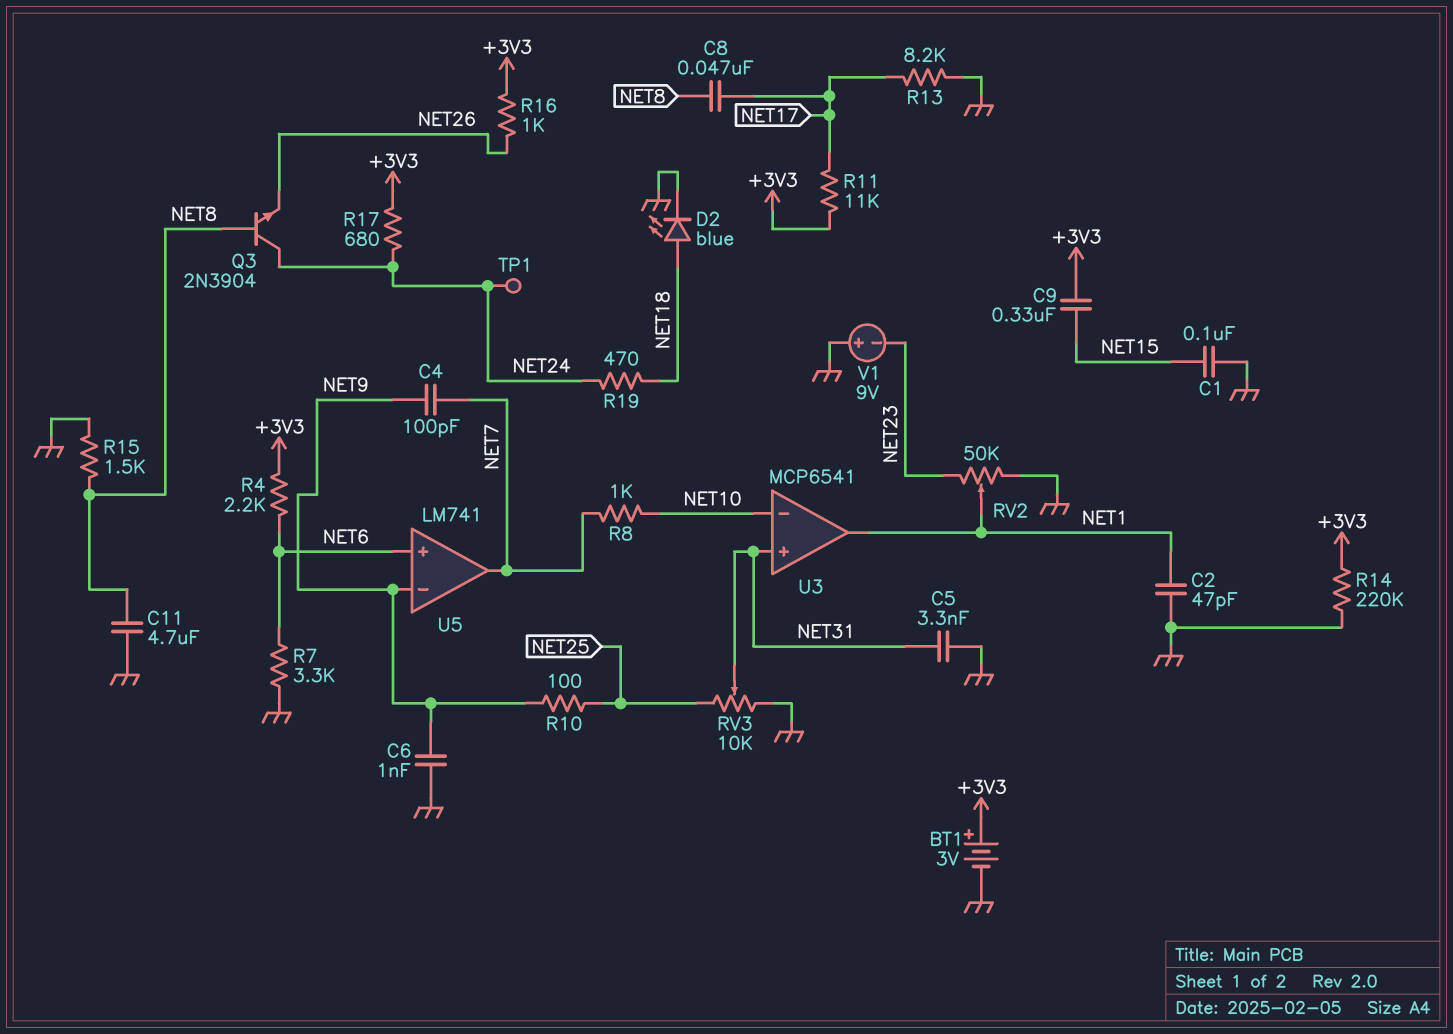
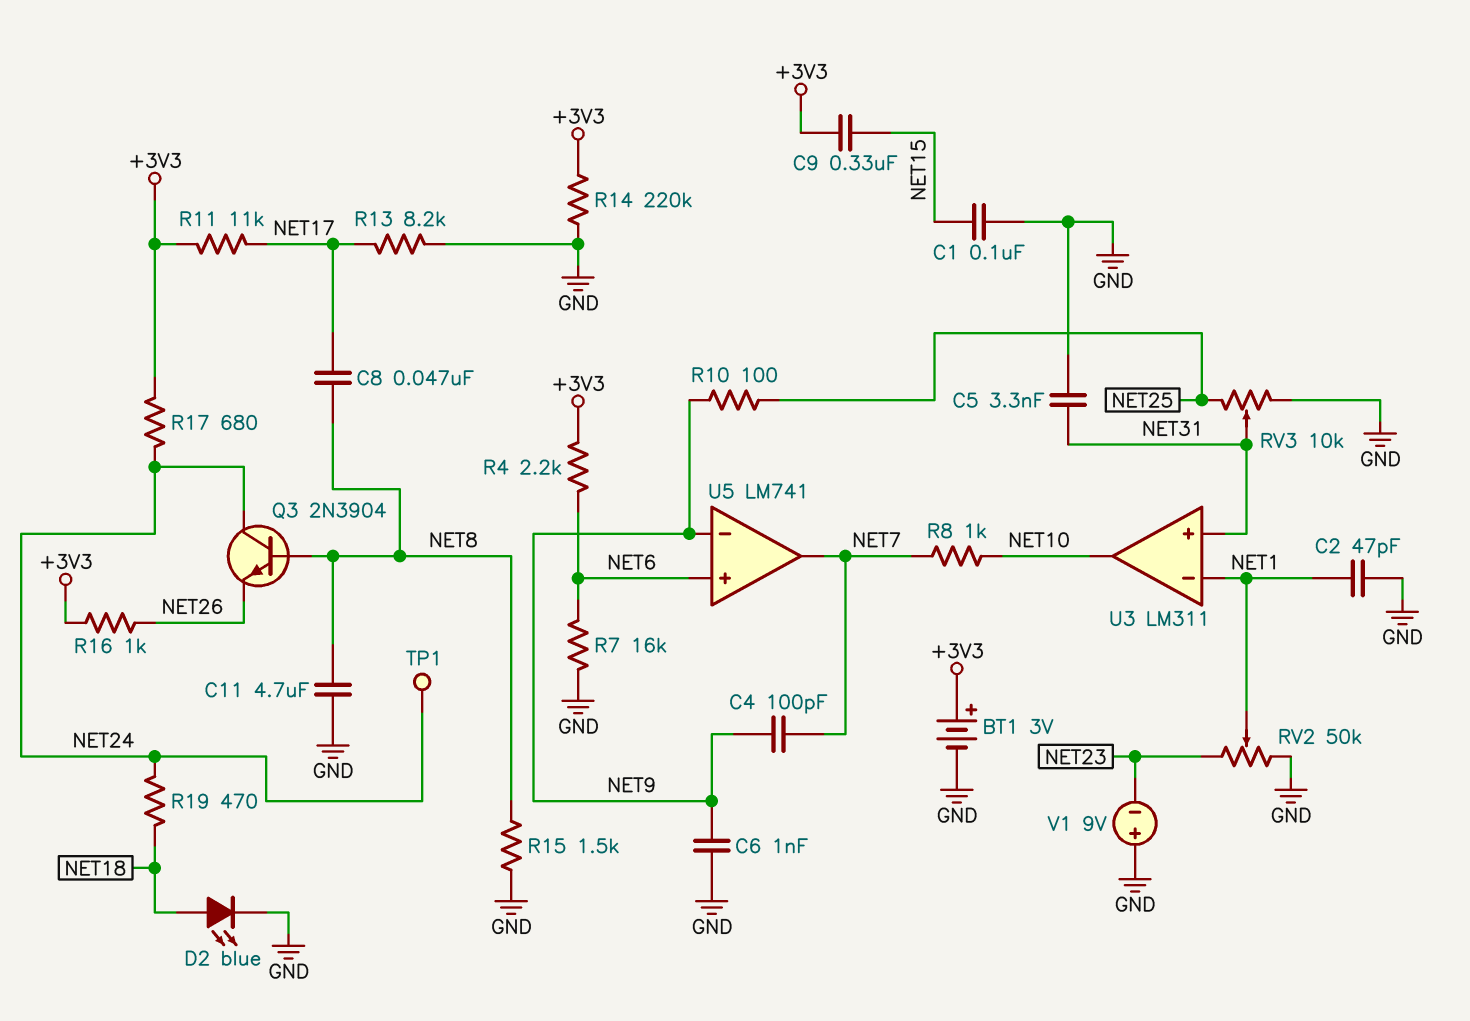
R7: 3.3k (GND, NET6) -> 16k (GND, NET6)
U3: MCP6541 -> LM311
U3 pin in-: NET10 -> NET1
U3 pin out: NET1 -> NET10

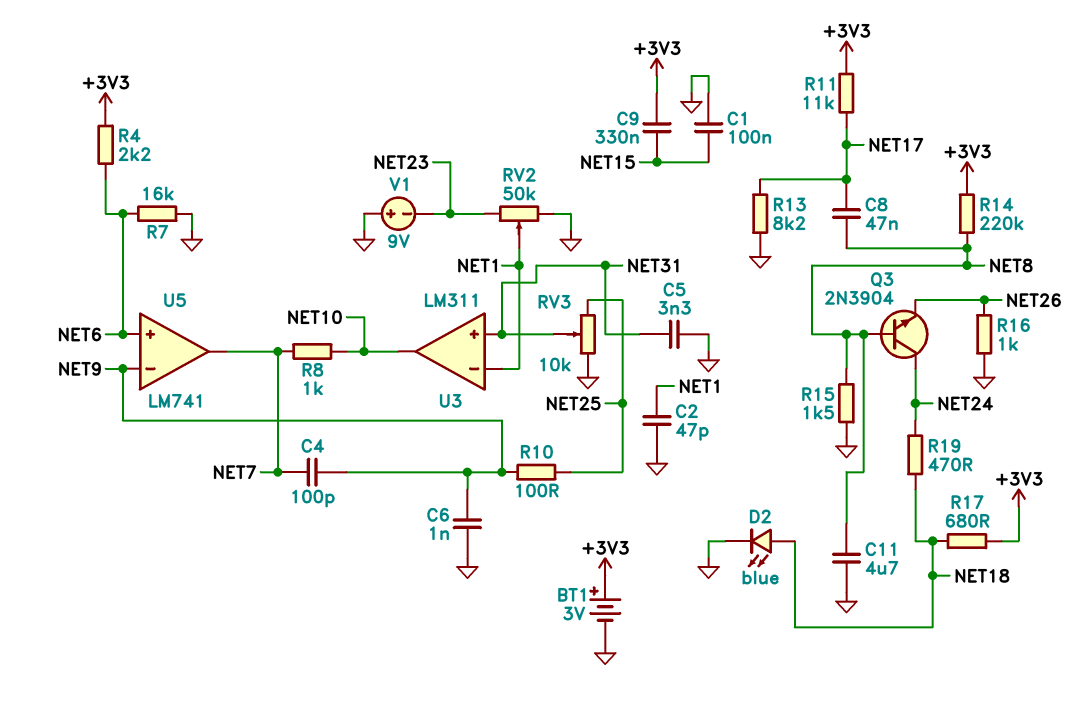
R14: 220k (+3V3, GND) -> 220k (+3V3, NET8)
R16: 1k (+3V3, NET26) -> 1k (GND, NET26)
R17: 680 (+3V3, NET24) -> 680 (+3V3, NET18)
TP1: test point (NET24) -> none

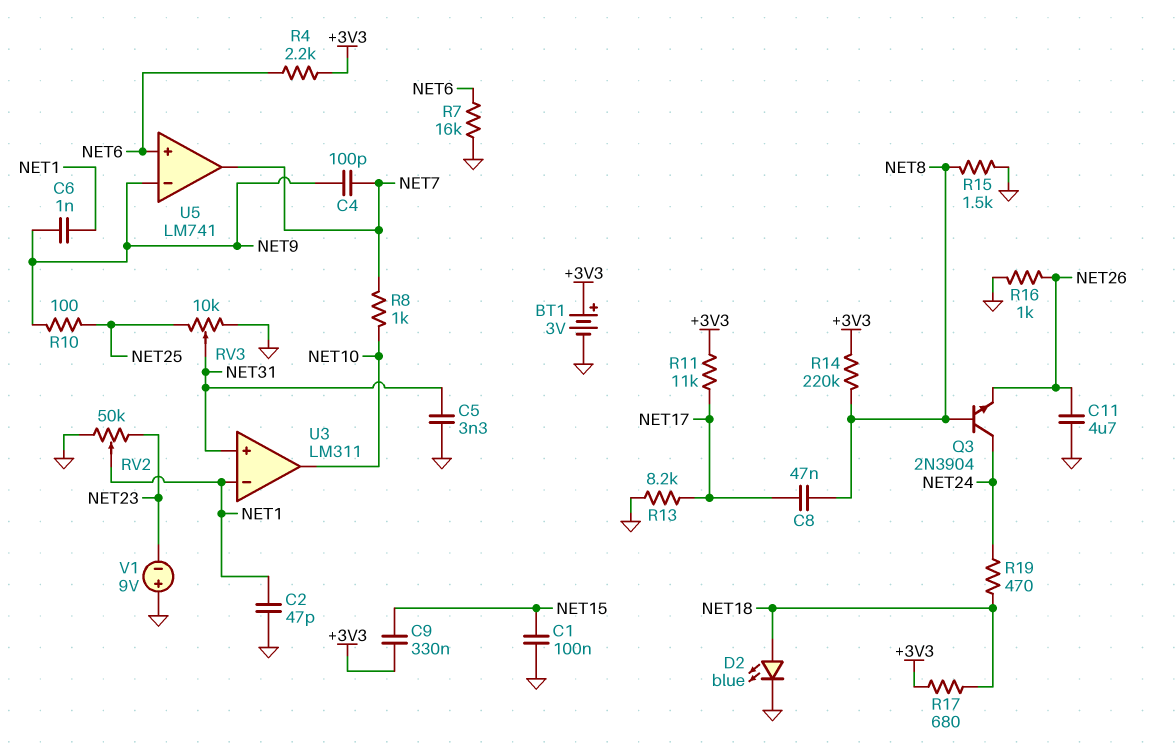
C6: 1nF (GND, NET9) -> 1nF (NET1, NET9)
C11: 4.7uF (GND, NET8) -> 4.7uF (GND, NET26)

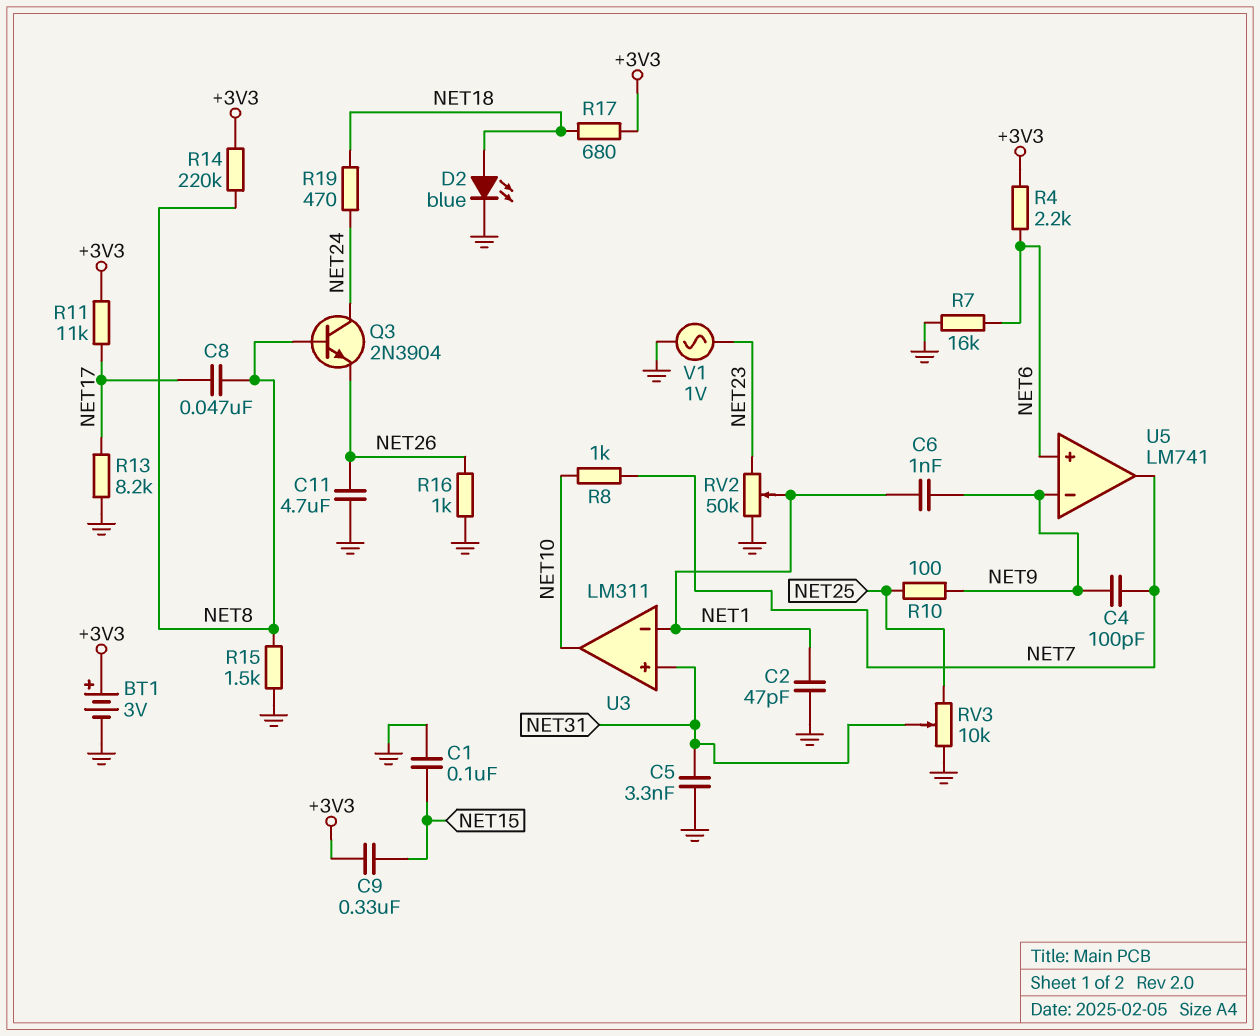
V1: 9V (plus GND, minus NET23) -> AC 1V (GND, NET23)

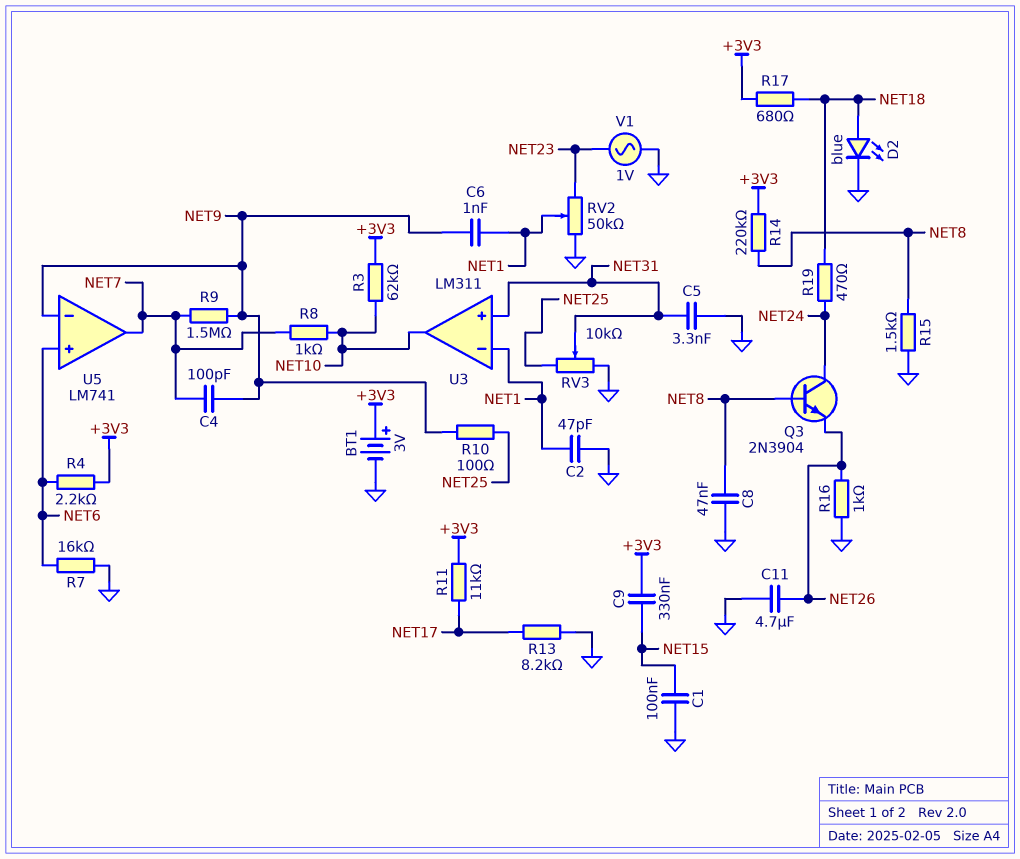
C8: 47nF (NET8, NET17) -> 47nF (GND, NET8)
R3: none -> 62k (+3V3, NET10)
R9: none -> 1.5M (NET7, NET9)

